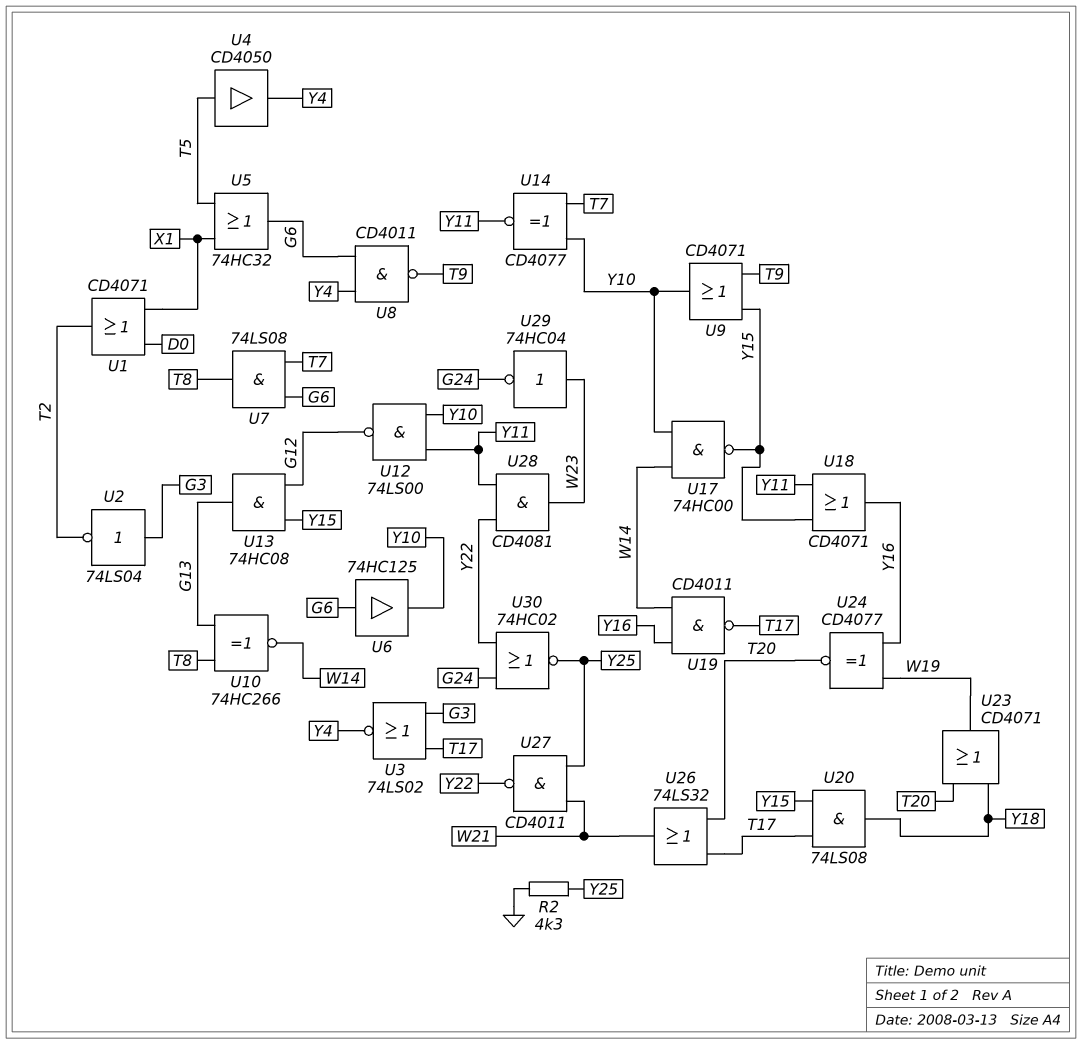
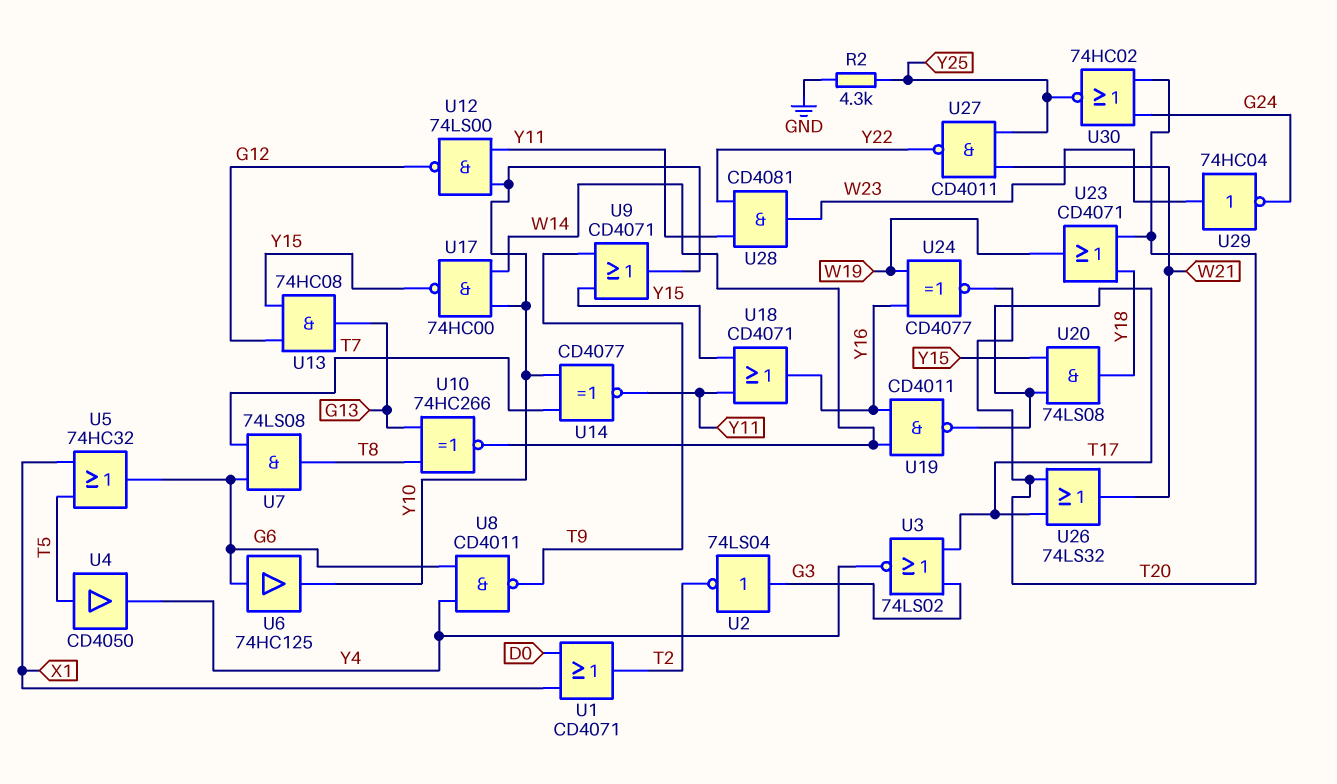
U30: NOR 74HC02 (in G24, in Y22, out Y25) -> NOR 74HC02 (in G24, in T20, out Y25)

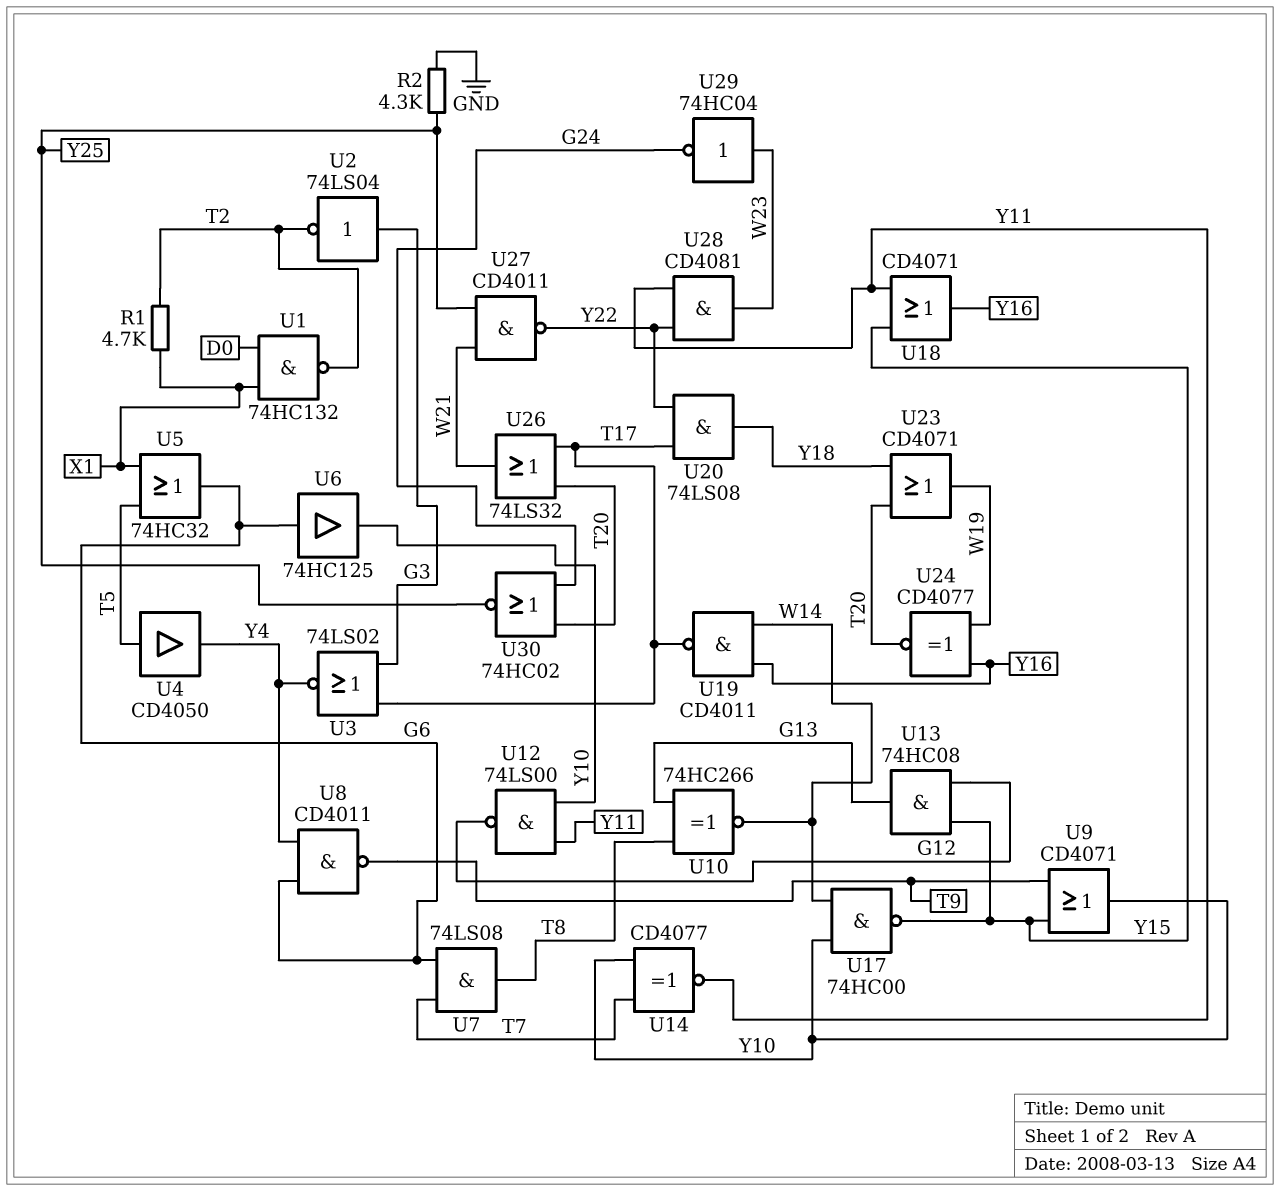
R1: none -> 4.7k (T2, X1)
U1: OR CD4071 (in D0, in X1, out T2) -> NAND 74HC132 (in D0, in X1, out T2)
U20: AND 74LS08 (in T17, in Y15, out Y18) -> AND 74LS08 (in T17, in Y22, out Y18)

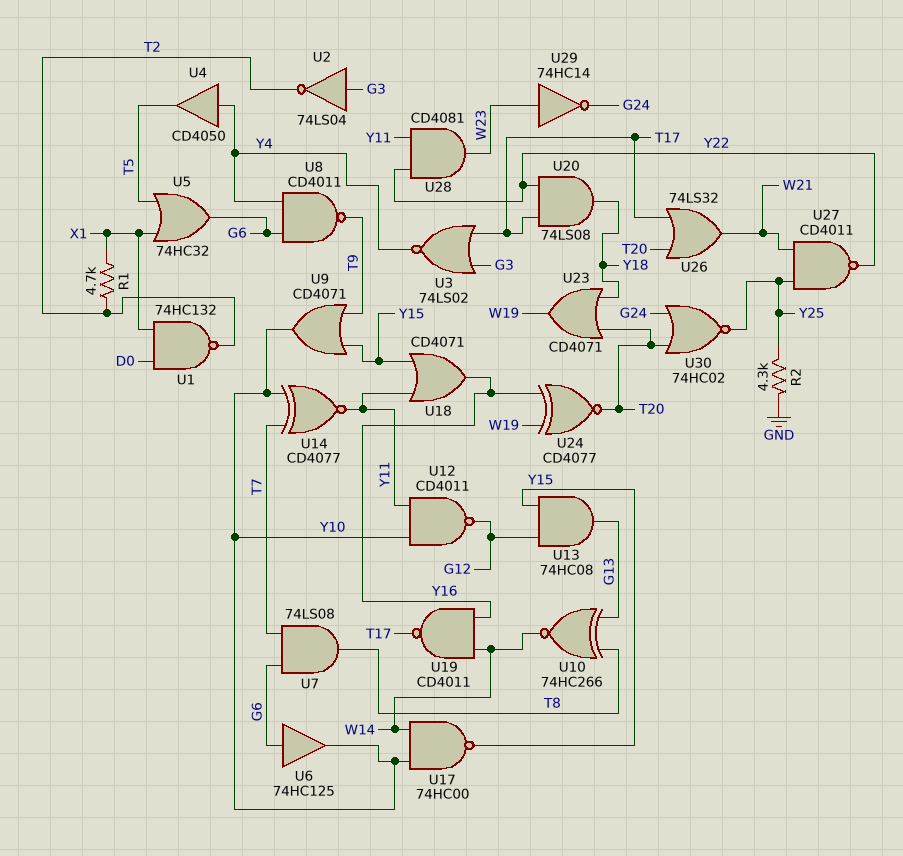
U4: buffer CD4050 (in T5, out Y4) -> buffer CD4050 (in Y4, out T5)
U12: NAND 74LS00 (in Y10, in Y11, out G12) -> NAND CD4011 (in Y10, in Y11, out G12)
U29: NOT 74HC04 (in W23, out G24) -> NOT 74HC14 (in W23, out G24)

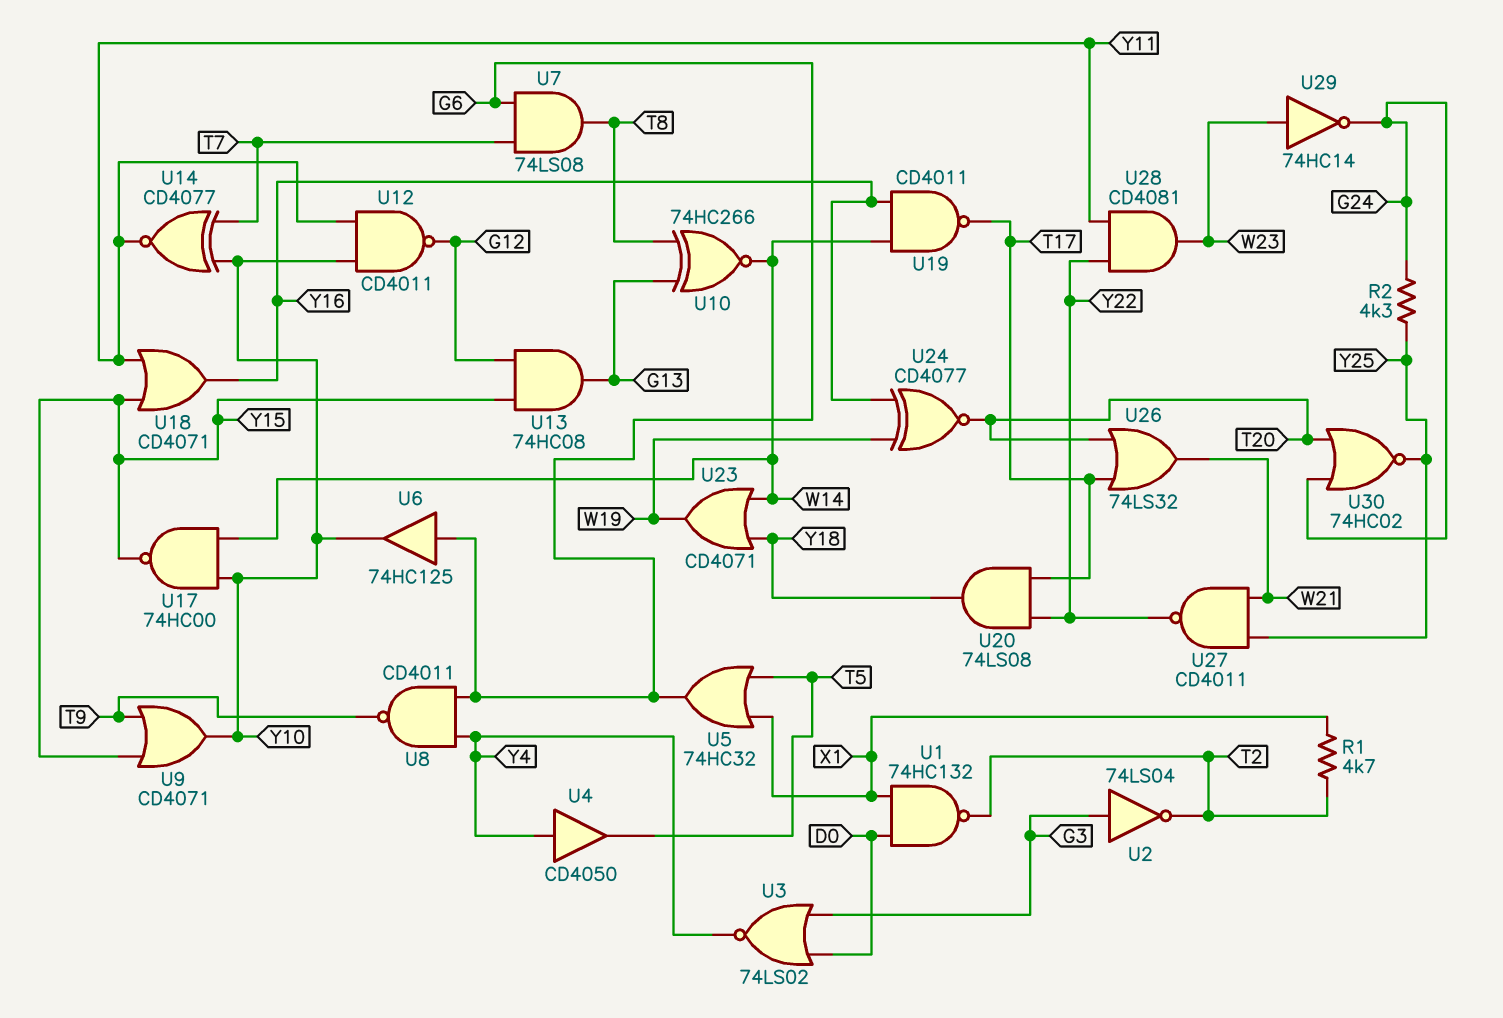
R2: 4.3k (GND, Y25) -> 4.3k (G24, Y25)
U3: NOR 74LS02 (in G3, in T17, out Y4) -> NOR 74LS02 (in D0, in G3, out Y4)
U23: OR CD4071 (in T20, in Y18, out W19) -> OR CD4071 (in W14, in Y18, out W19)

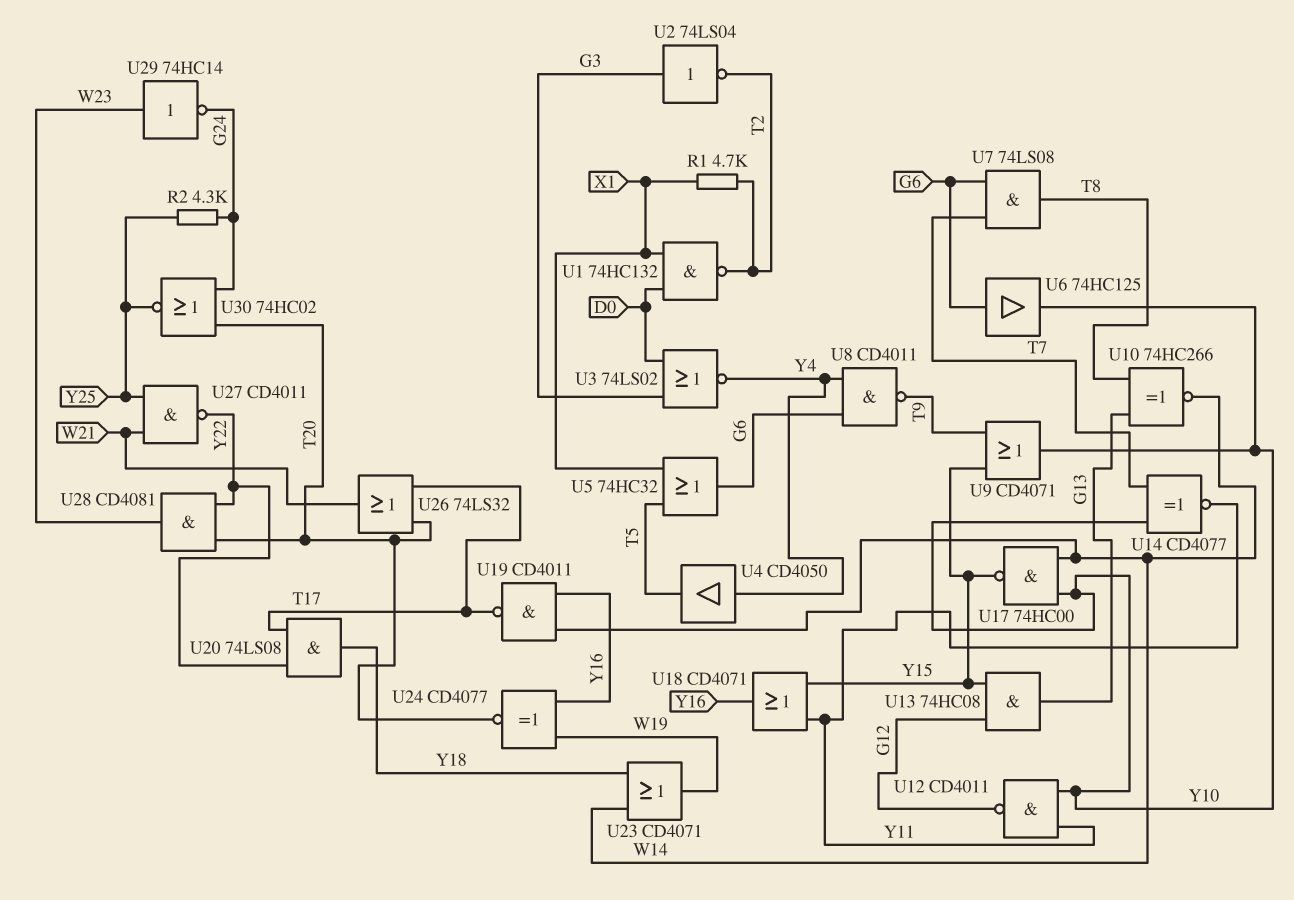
U28: AND CD4081 (in Y11, in Y22, out W23) -> AND CD4081 (in T20, in Y22, out W23)

